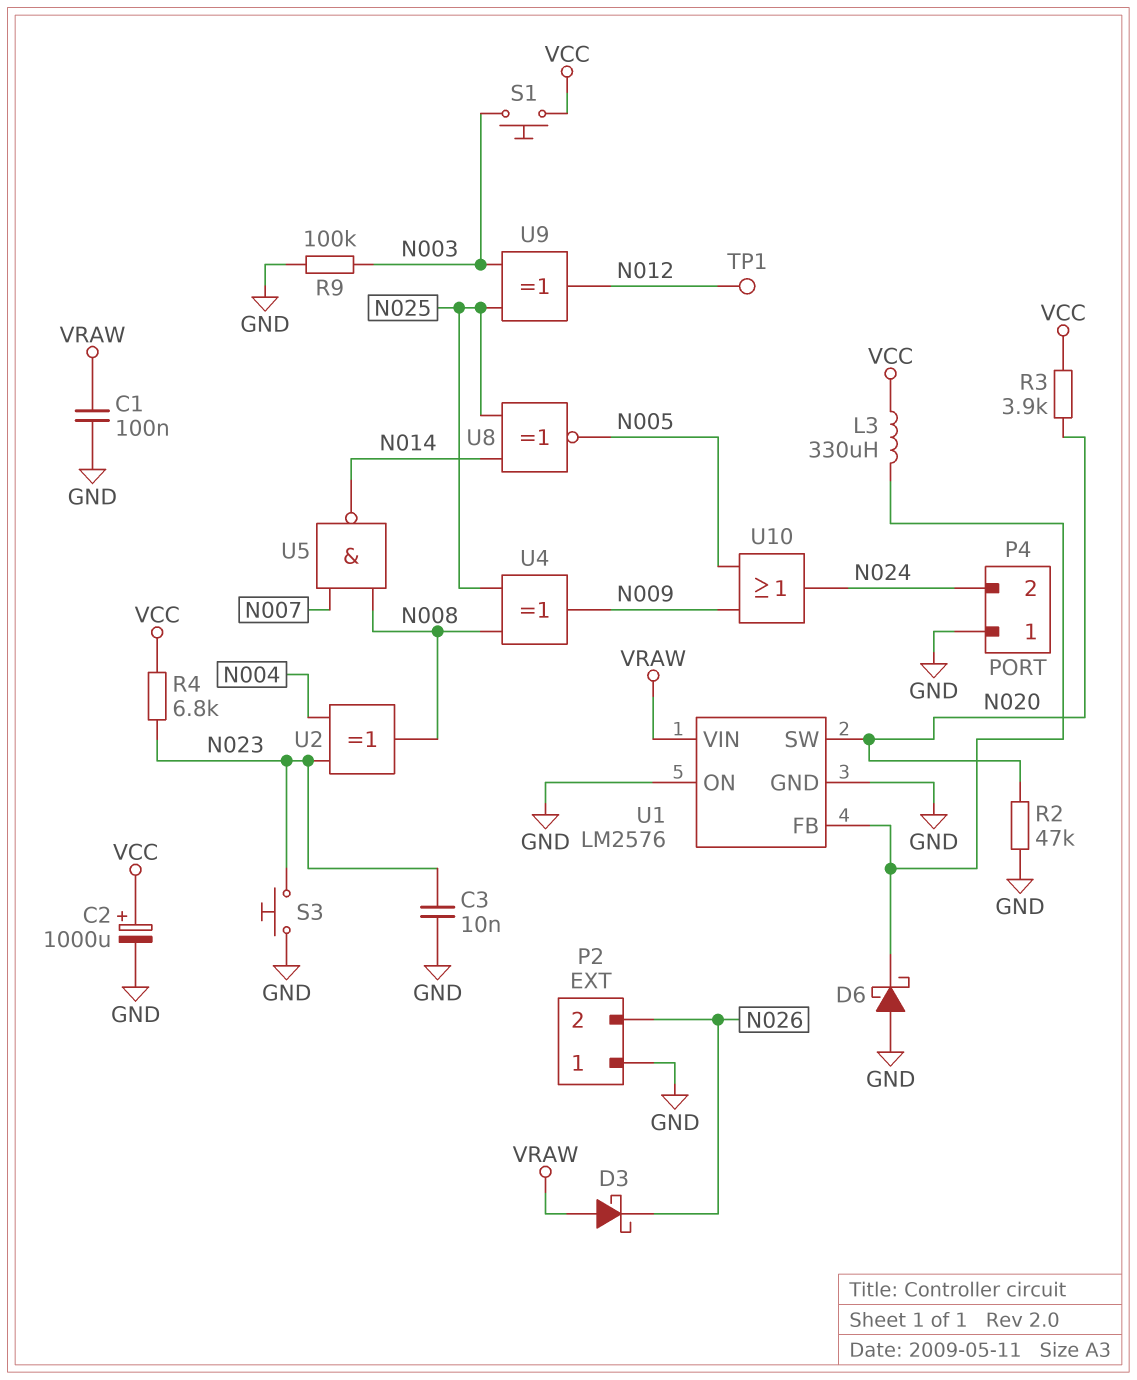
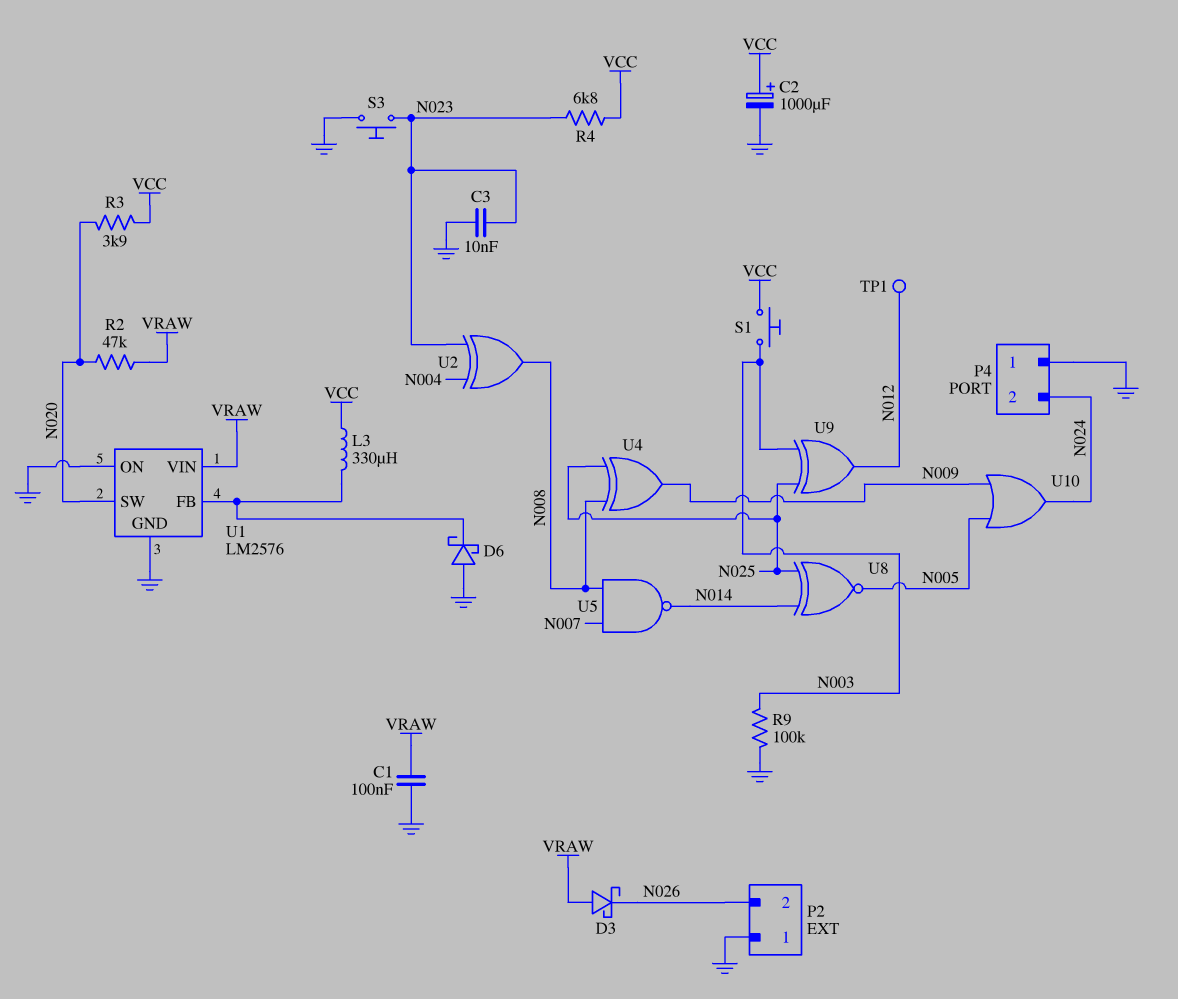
R2: 47k (GND, N020) -> 47k (N020, VRAW)

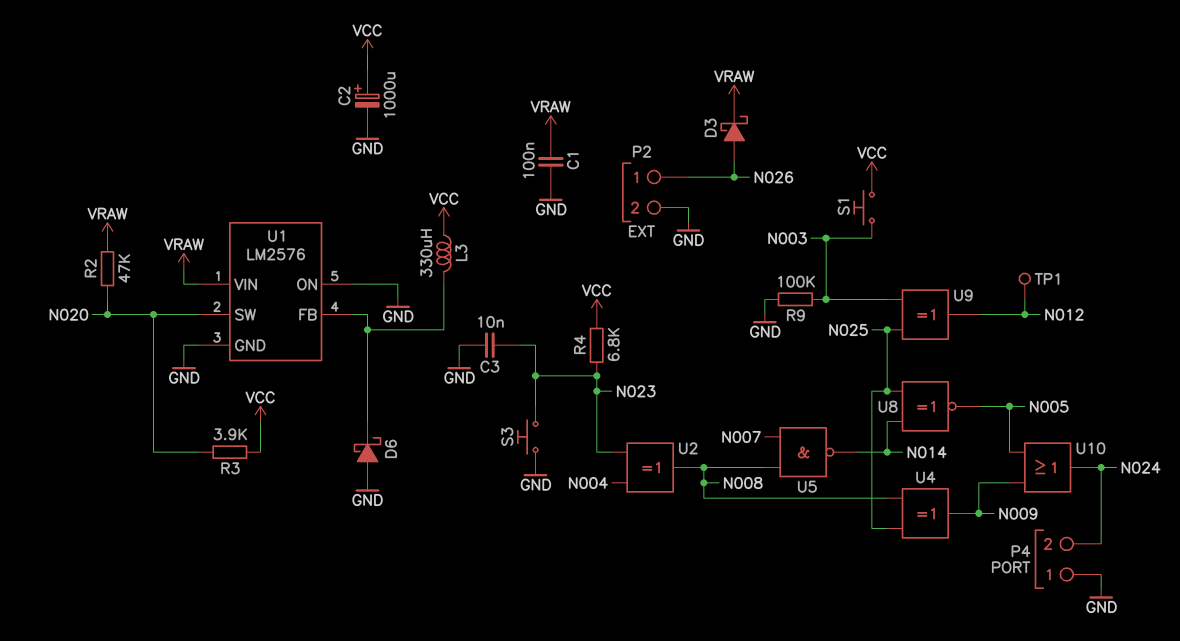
D3: schottky (A VRAW, K N026) -> schottky (A N026, K VRAW)
P2 pin 1: GND -> N026
P2 pin 2: N026 -> GND

